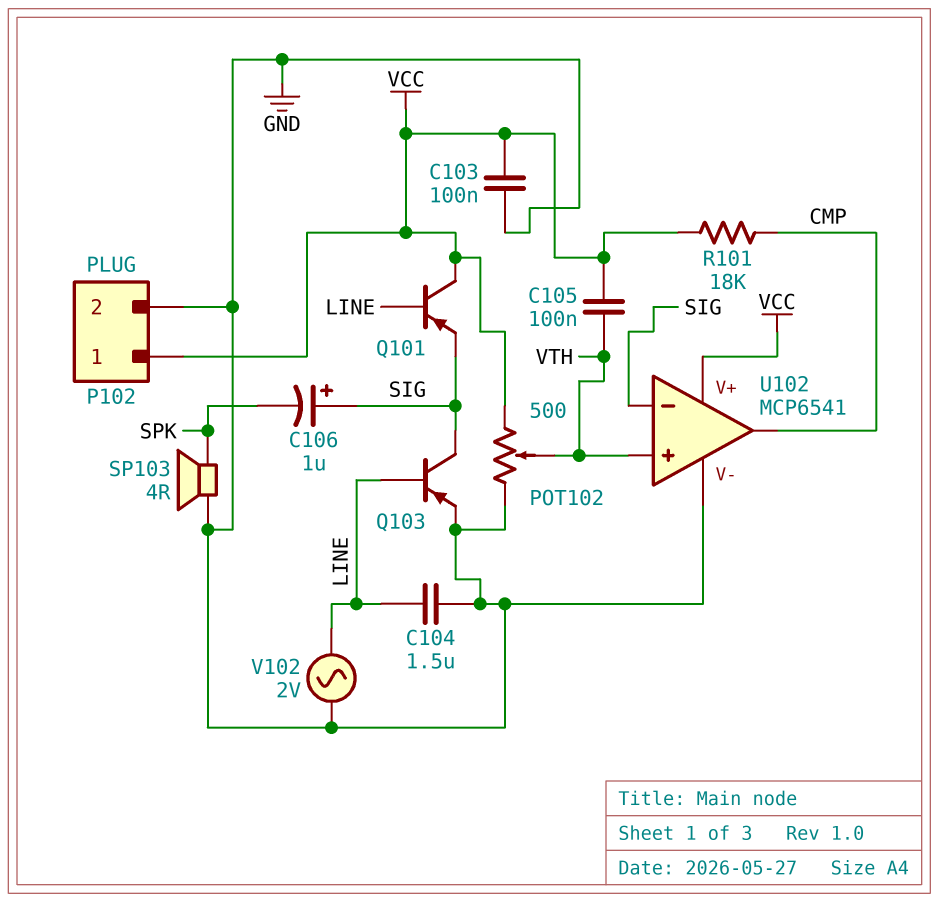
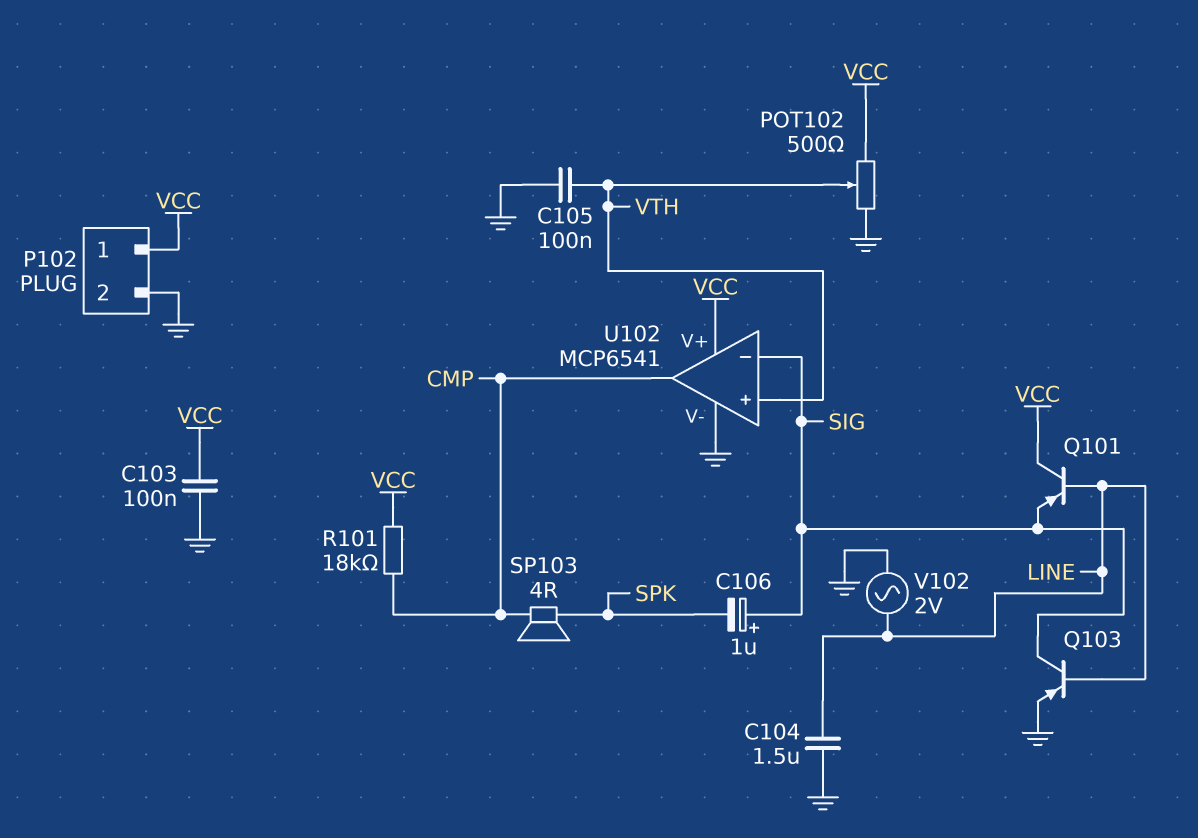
C105: 100nF (VCC, VTH) -> 100nF (GND, VTH)
SP103: speaker 4R (GND, SPK) -> speaker 4R (CMP, SPK)

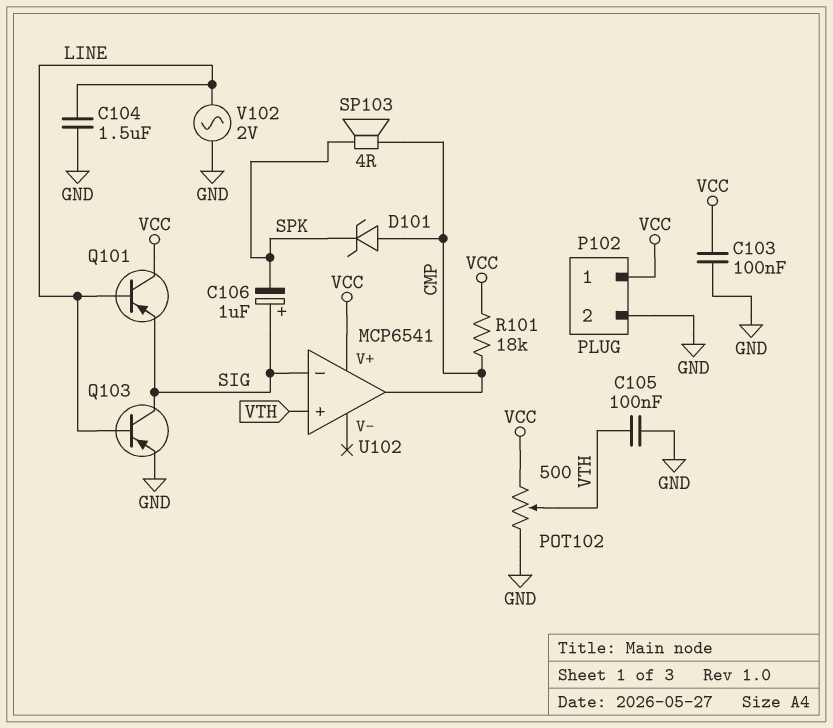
D101: none -> zener (A CMP, K SPK)
U102 pin V-: GND -> none

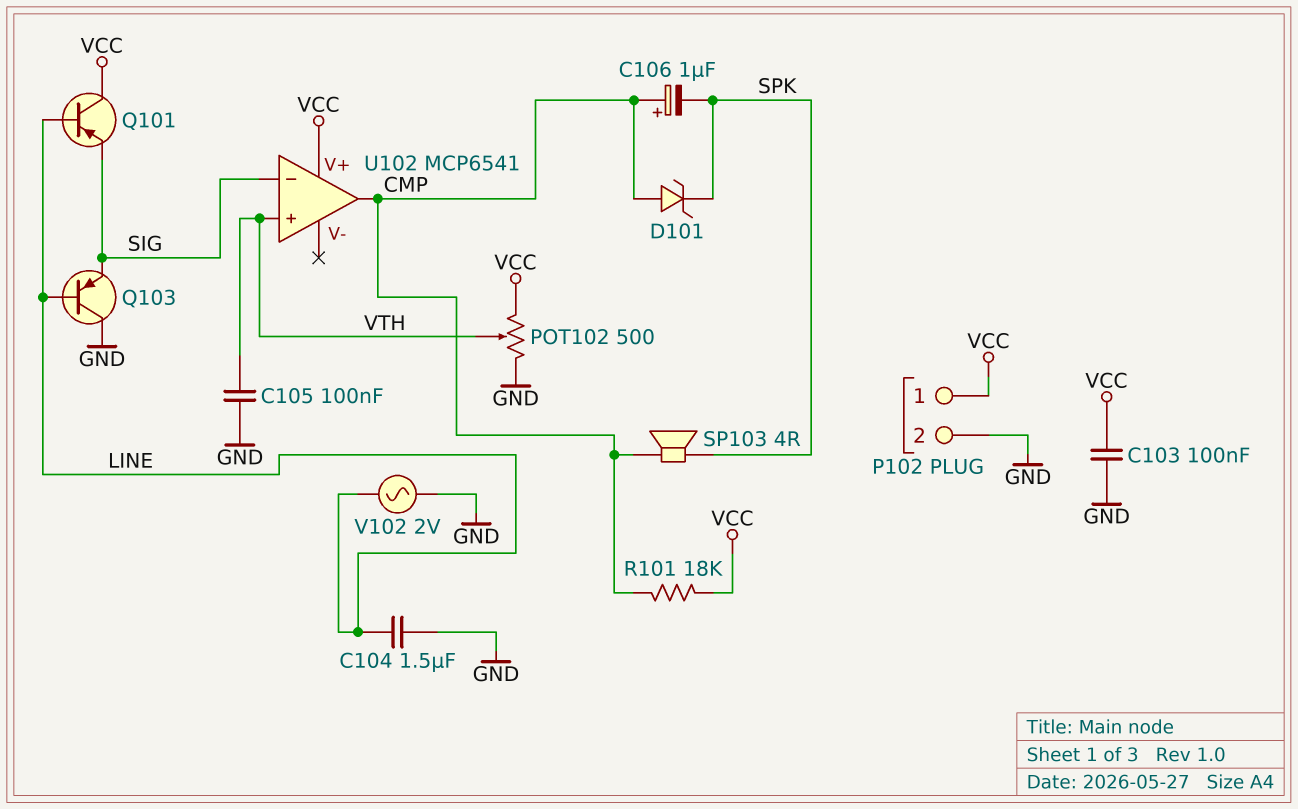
C106: 1uF (plus SIG, minus SPK) -> 1uF (plus CMP, minus SPK)
Q103: PNP (B LINE, C SIG, E GND) -> PNP (B LINE, C GND, E SIG)

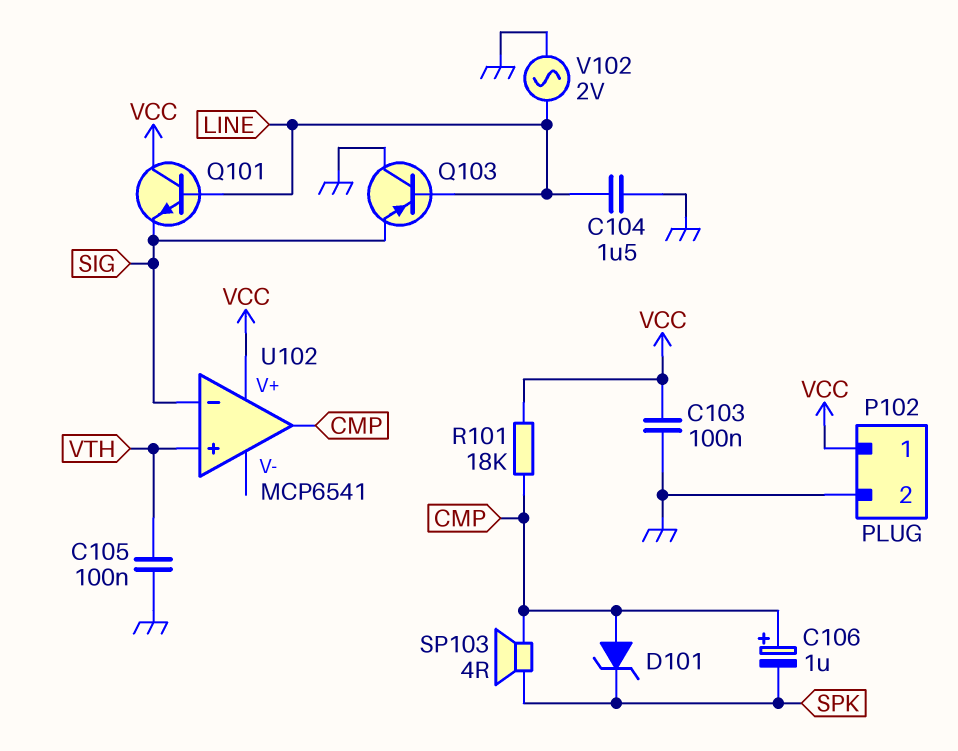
POT102: 500 (GND, VCC, wiper VTH) -> none
Q101: PNP (B LINE, C VCC, E SIG) -> NPN (B LINE, C VCC, E SIG)

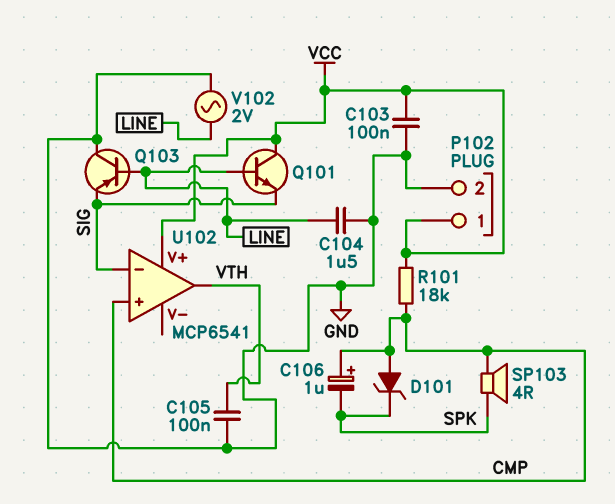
U102 pin in+: VTH -> CMP
U102 pin out: CMP -> VTH

